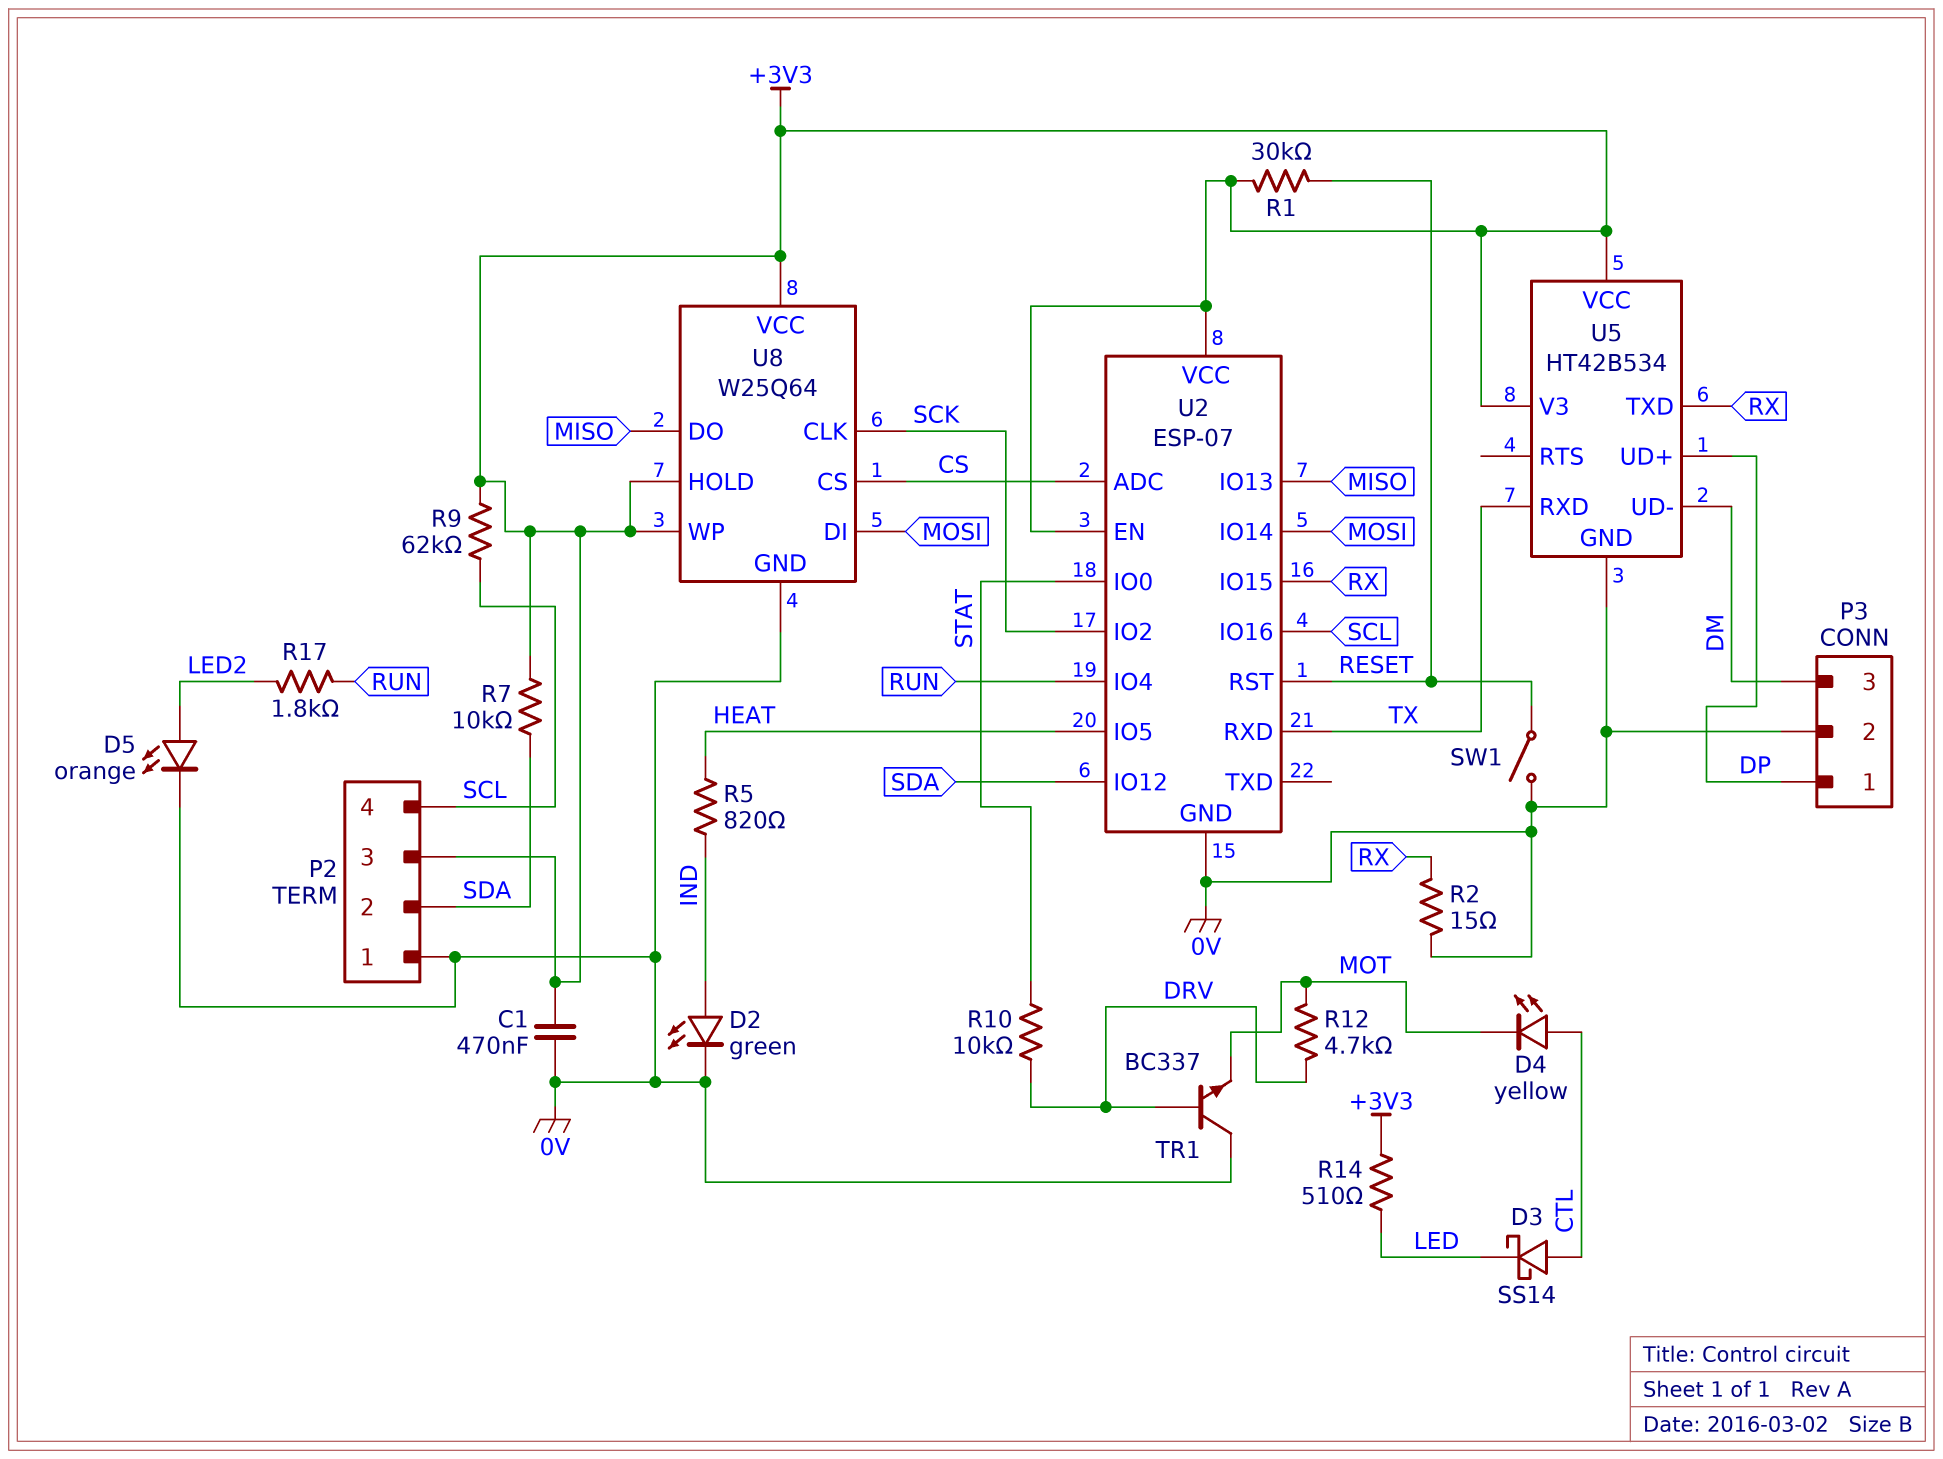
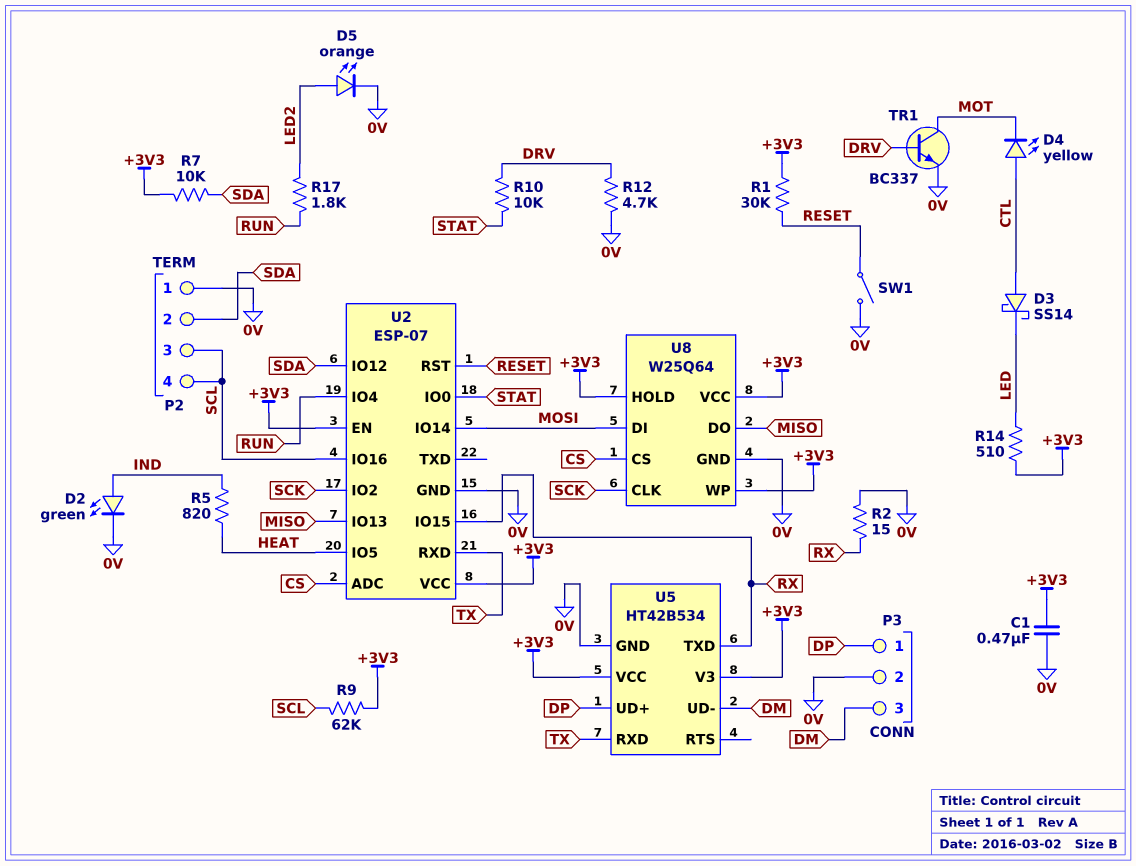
P2 pin 3: +3V3 -> SCL
R12: 4.7k (DRV, MOT) -> 4.7k (0V, DRV)
TR1: NPN BC337 (B DRV, C 0V, E MOT) -> NPN BC337 (B DRV, C MOT, E 0V)

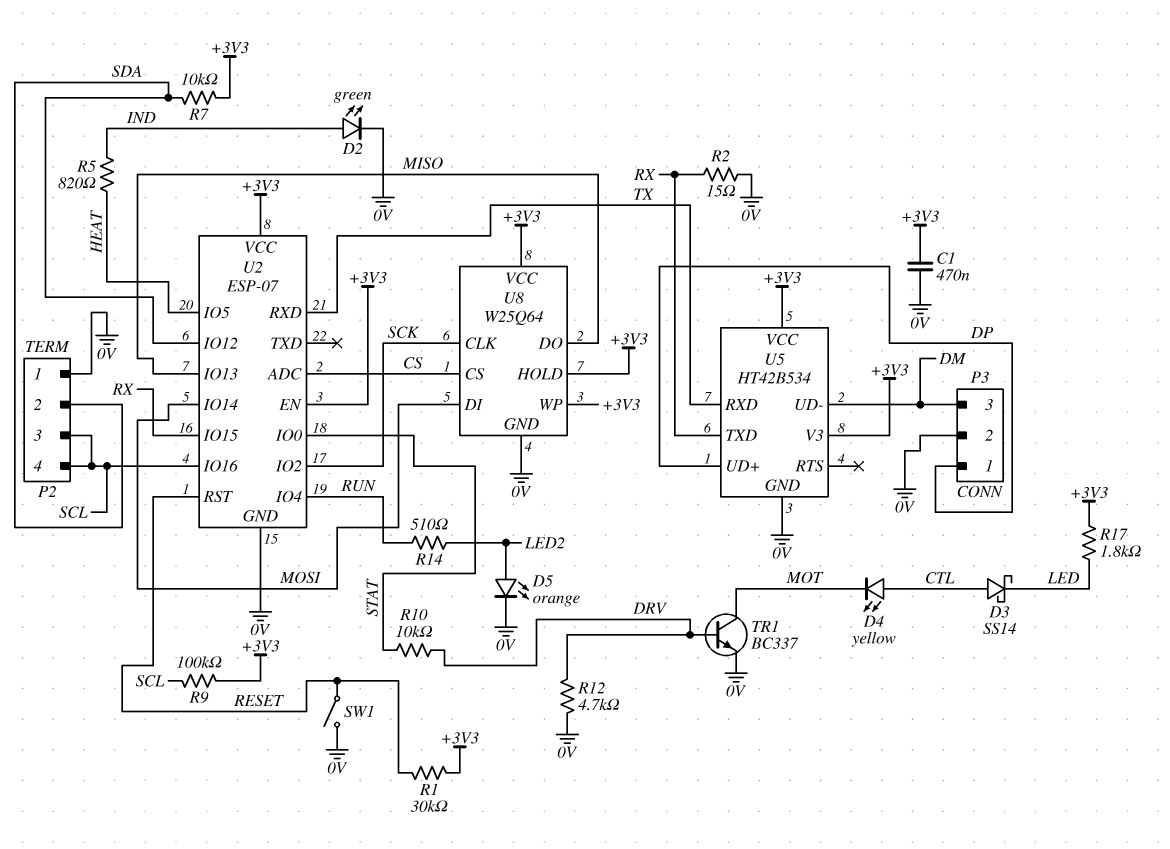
R9: 62k (+3V3, SCL) -> 100k (+3V3, SCL)
R14: 510 (+3V3, LED) -> 510 (LED2, RUN)
R17: 1.8k (LED2, RUN) -> 1.8k (+3V3, LED)

